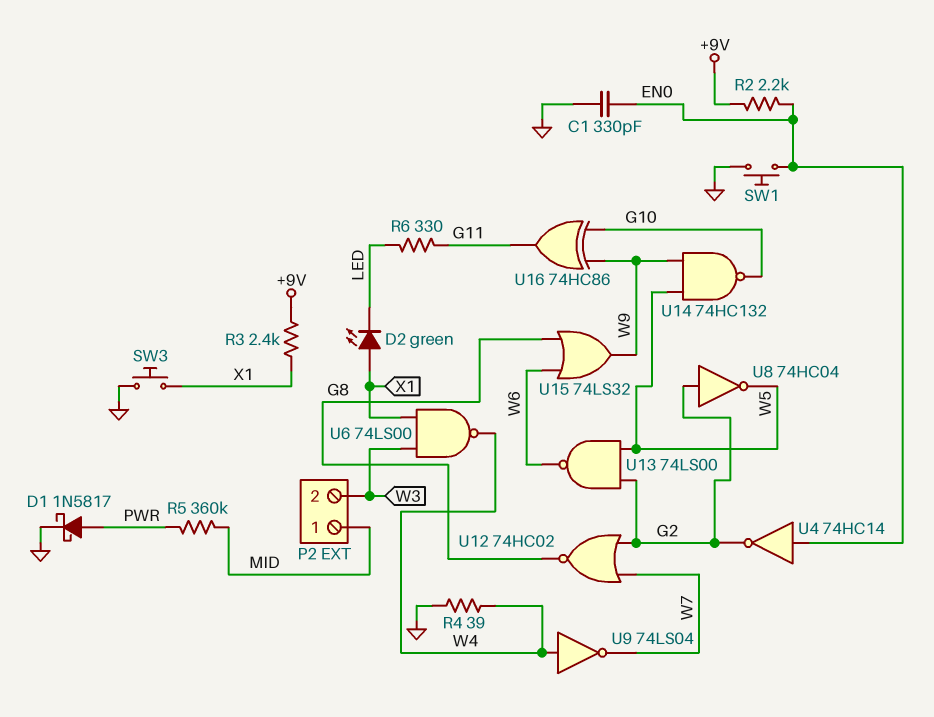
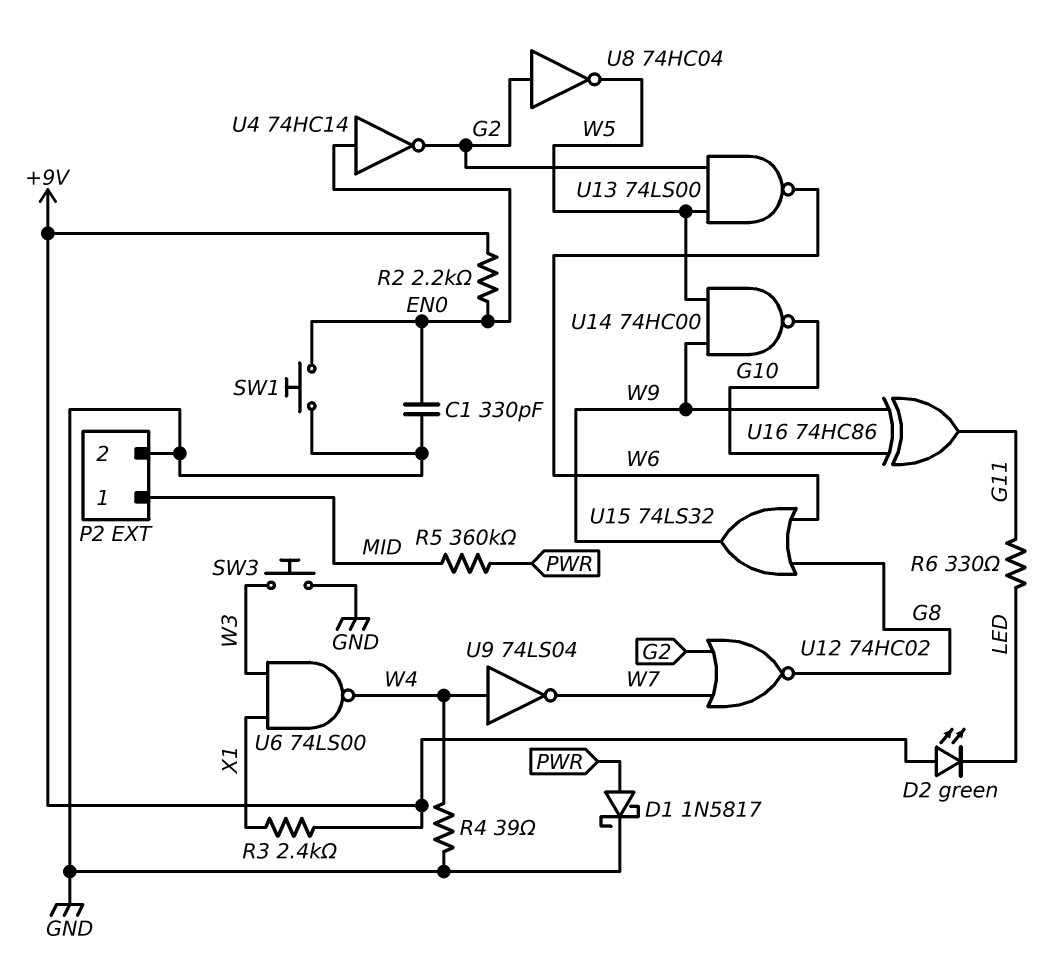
D2: LED green (A X1, K LED) -> LED green (A +9V, K LED)
P2 pin 2: W3 -> GND
SW3: button (GND, X1) -> button (GND, W3)
U14: NAND 74HC132 (in W5, in W9, out G10) -> NAND 74HC00 (in W5, in W9, out G10)

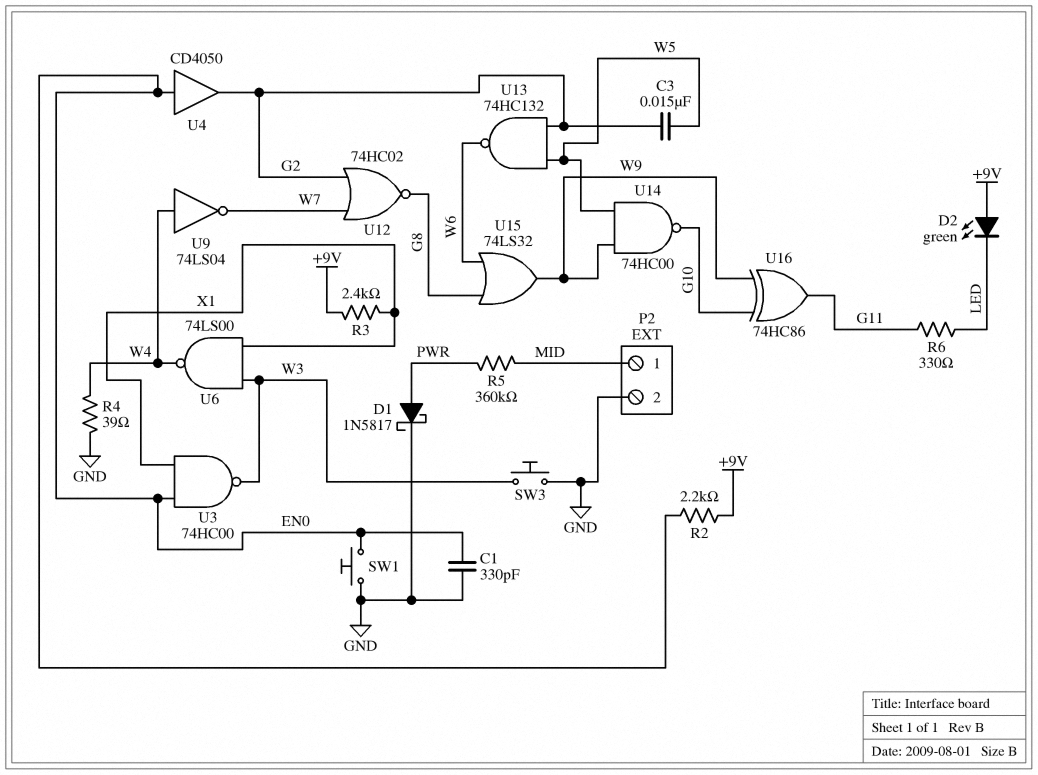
C3: none -> 15nF (G2, W5)
U3: none -> NAND 74HC00 (in EN0, in X1, out W3)
U4: NOT 74HC14 (in EN0, out G2) -> buffer CD4050 (in EN0, out G2)
U8: NOT 74HC04 (in G2, out W5) -> none
U13: NAND 74LS00 (in G2, in W5, out W6) -> NAND 74HC132 (in G2, in W5, out W6)

